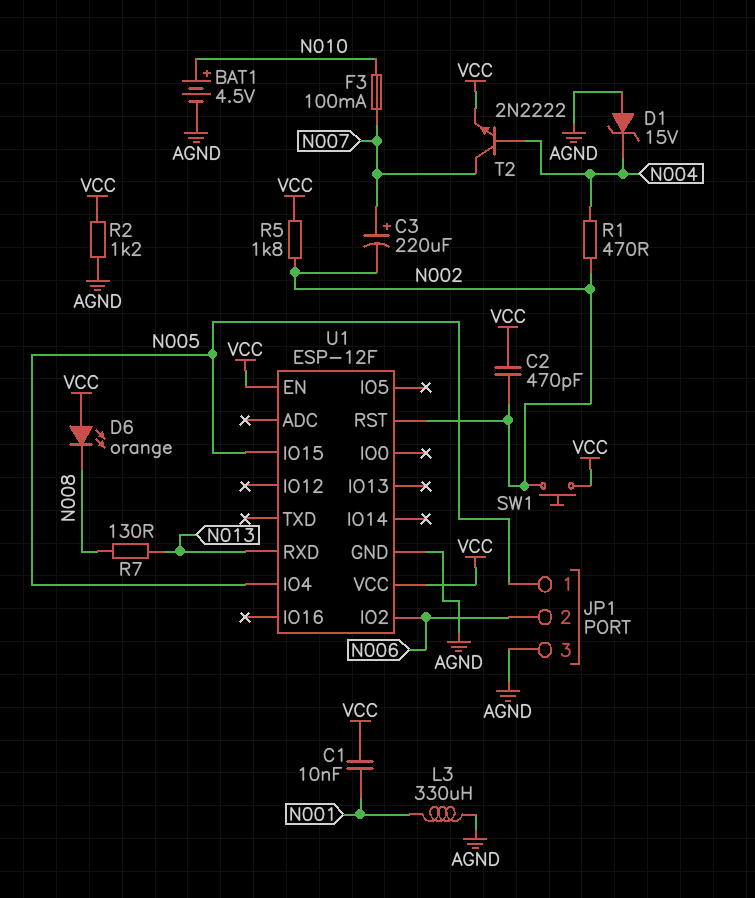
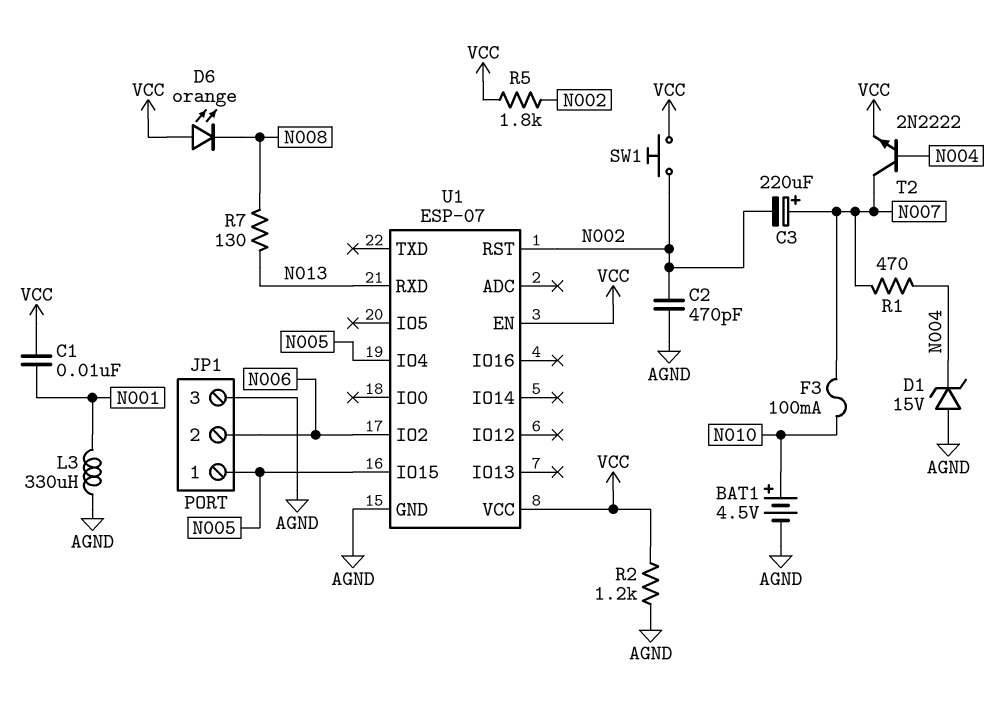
C2: 470pF (N002, VCC) -> 470pF (AGND, N002)
R1: 470 (N002, N004) -> 470 (N004, N007)
U1: ESP-12F -> ESP-07

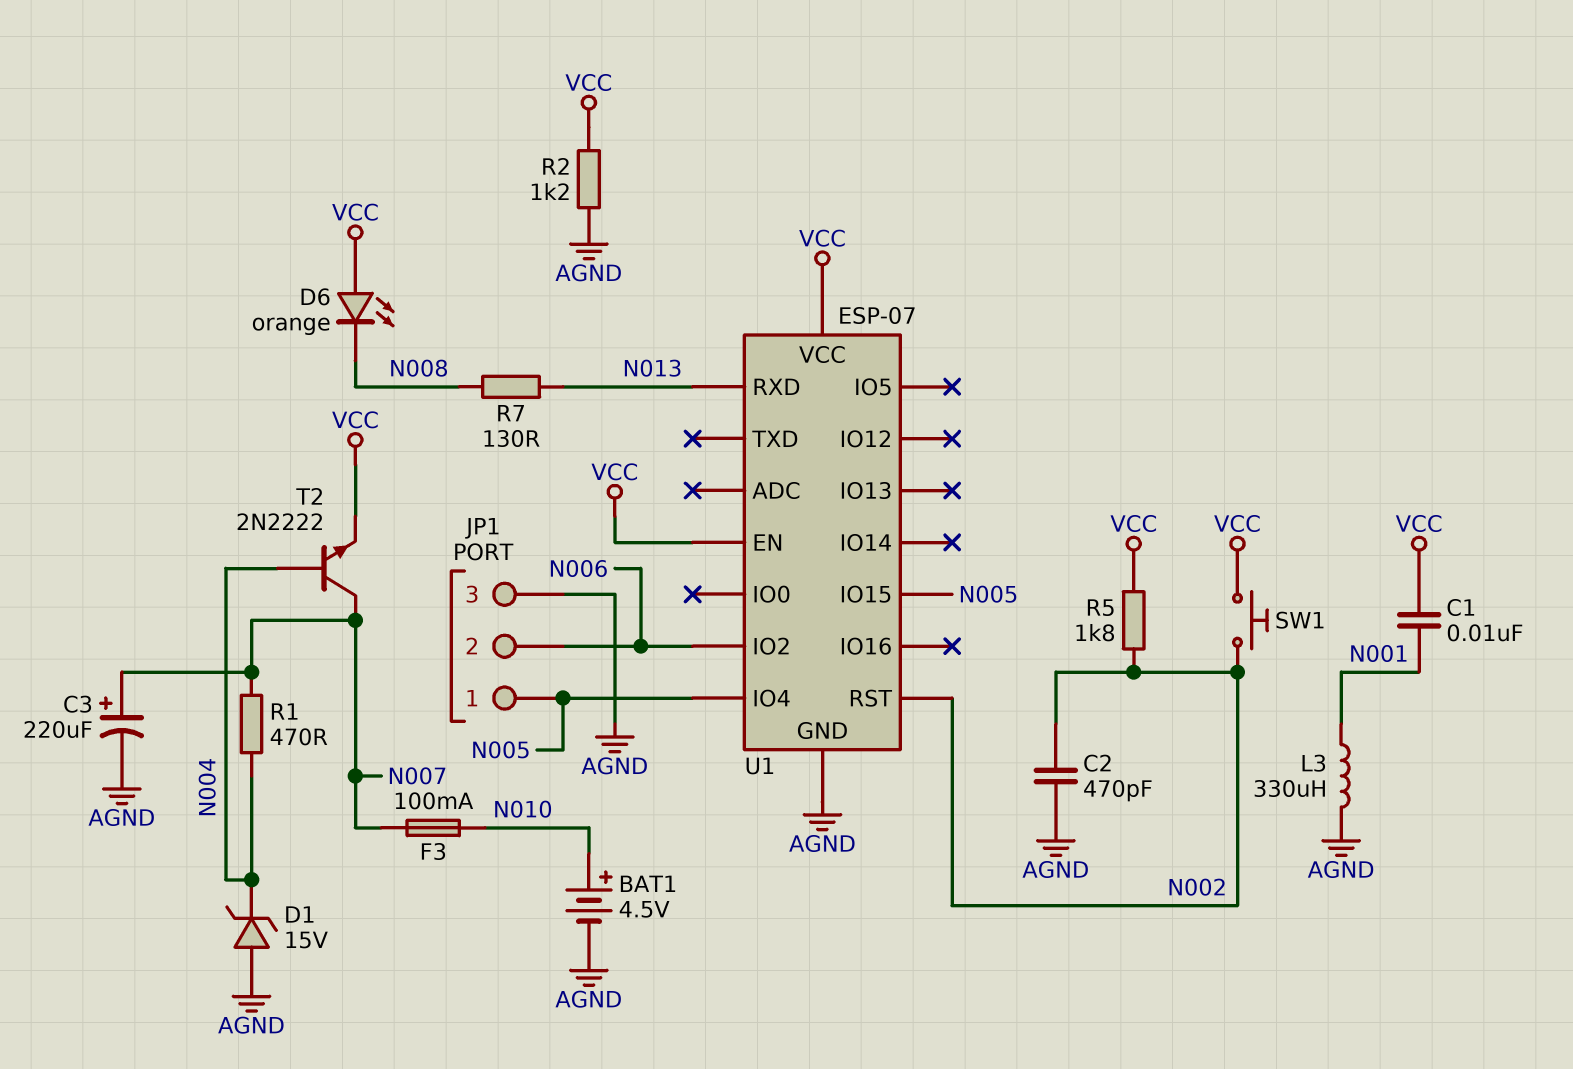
C3: 220uF (plus N007, minus N002) -> 220uF (plus N007, minus AGND)

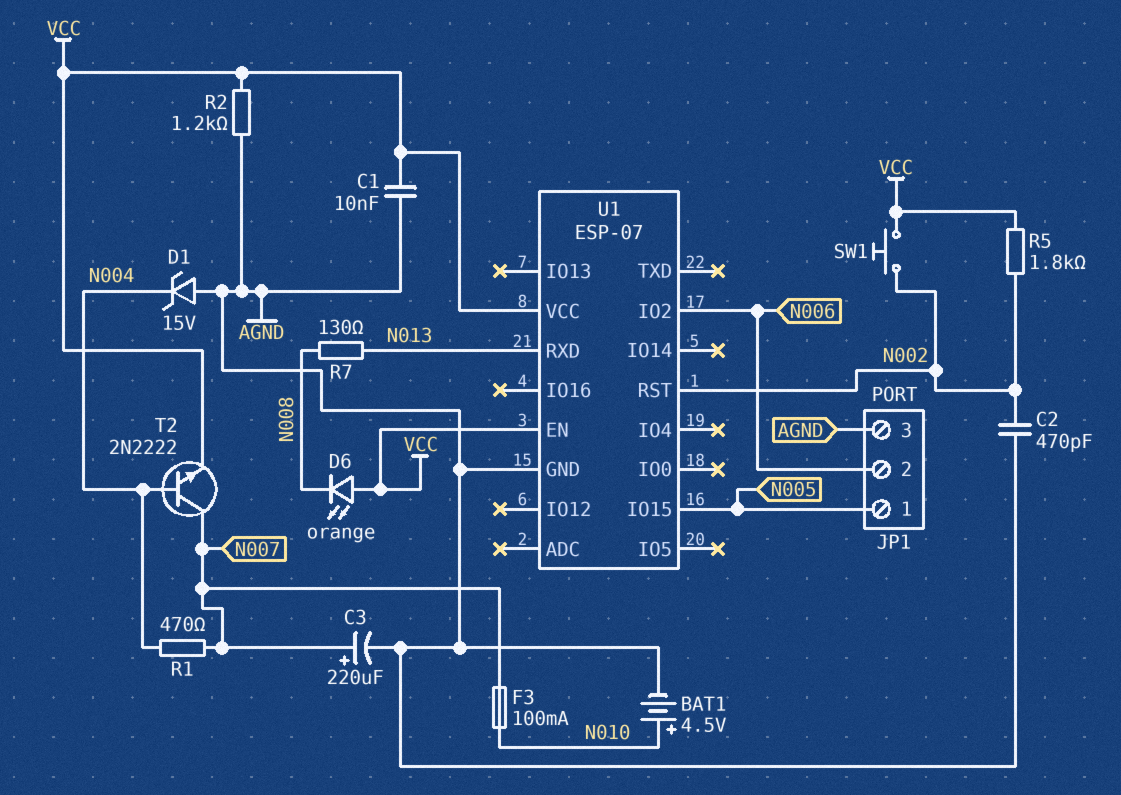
C1: 10nF (N001, VCC) -> 10nF (AGND, VCC)
L3: 330uH (AGND, N001) -> none
U1 pin IO4: N005 -> none

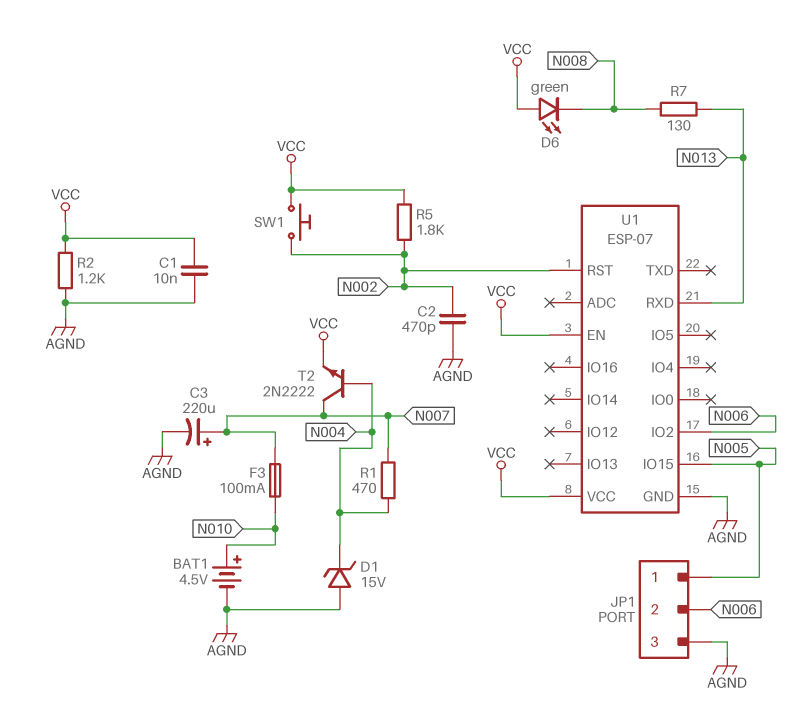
D6: LED orange (A VCC, K N008) -> LED green (A VCC, K N008)

